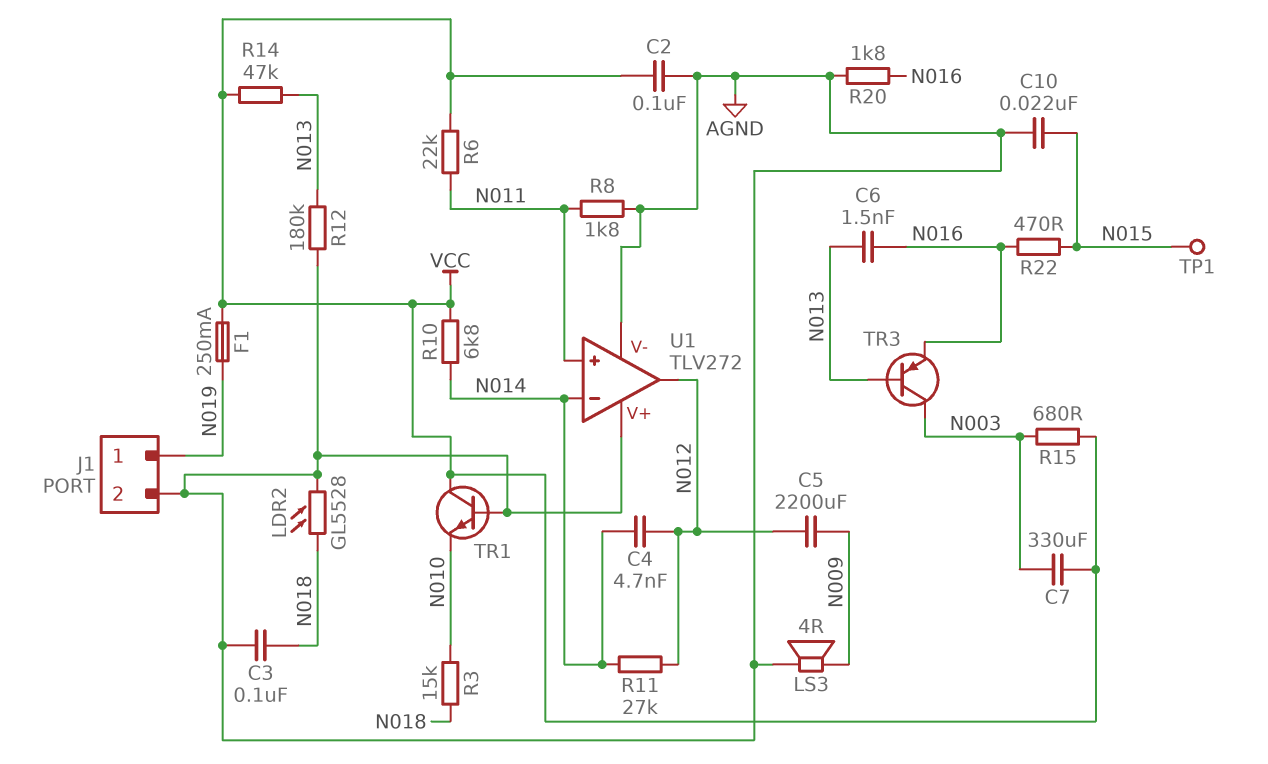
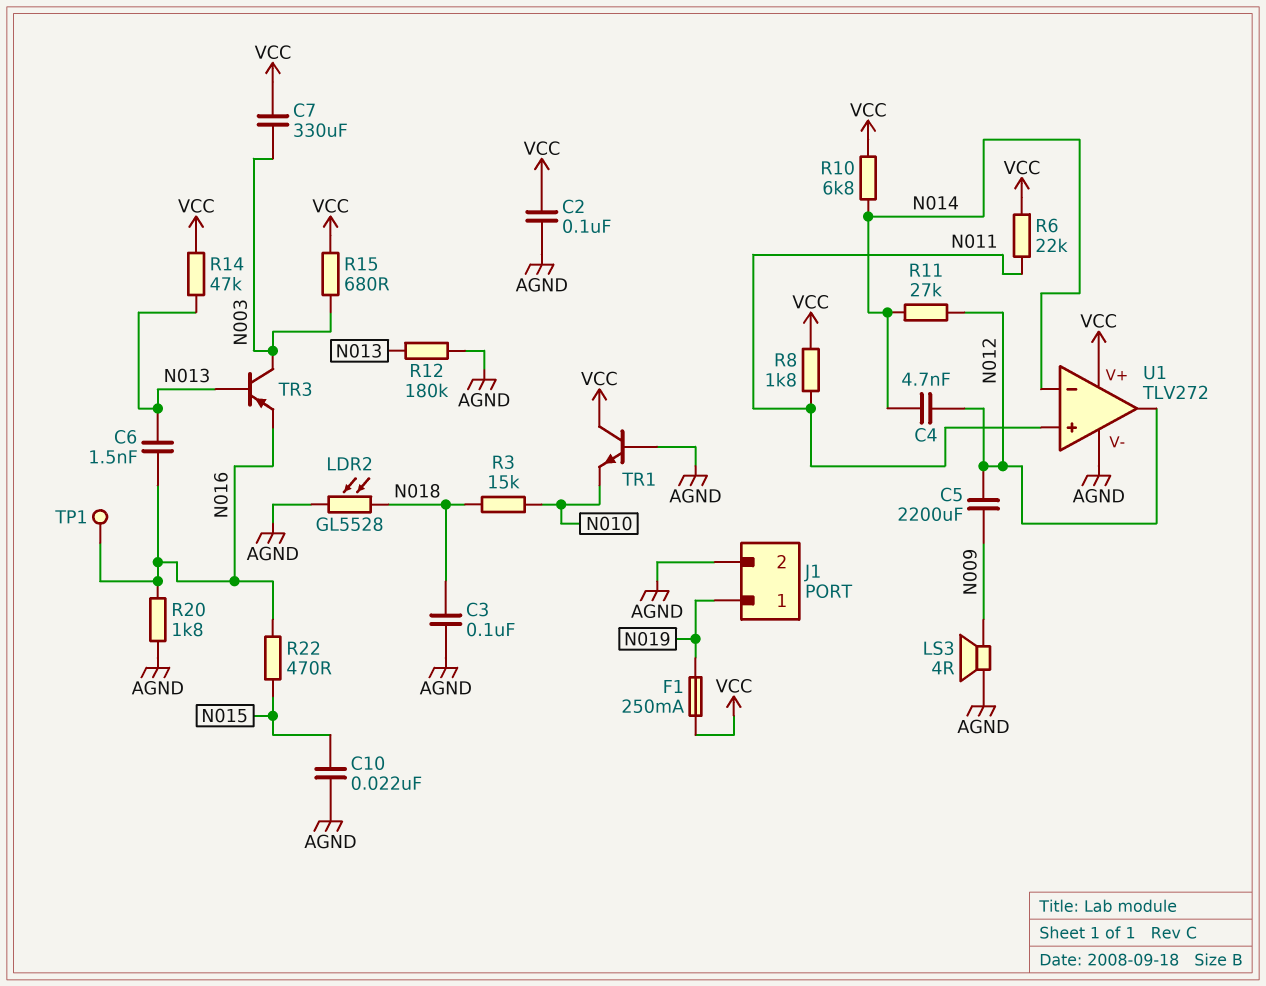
R8: 1.8k (AGND, N011) -> 1.8k (N011, VCC)
TP1: test point (N015) -> test point (N016)
U1 pin V+: AGND -> VCC

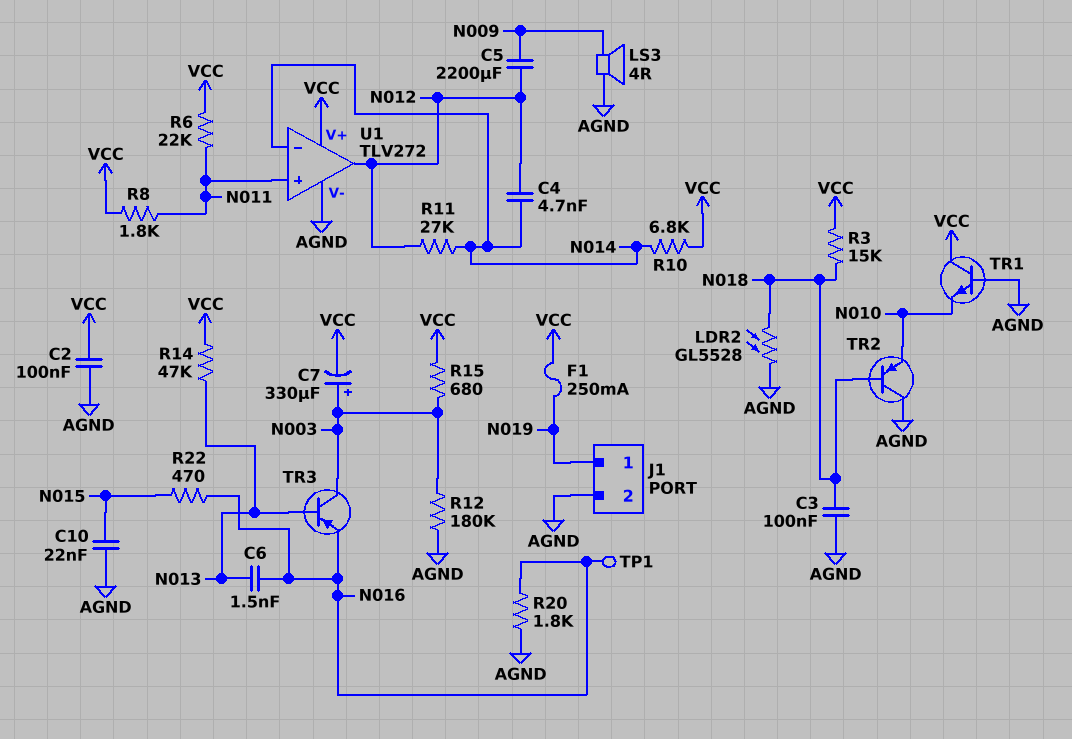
C7: 330uF (N003, VCC) -> 330uF (plus N003, minus VCC)
R3: 15k (N010, N018) -> 15k (N018, VCC)
R12: 180k (AGND, N013) -> 180k (AGND, N003)
TR2: none -> PNP (B N018, C AGND, E N010)

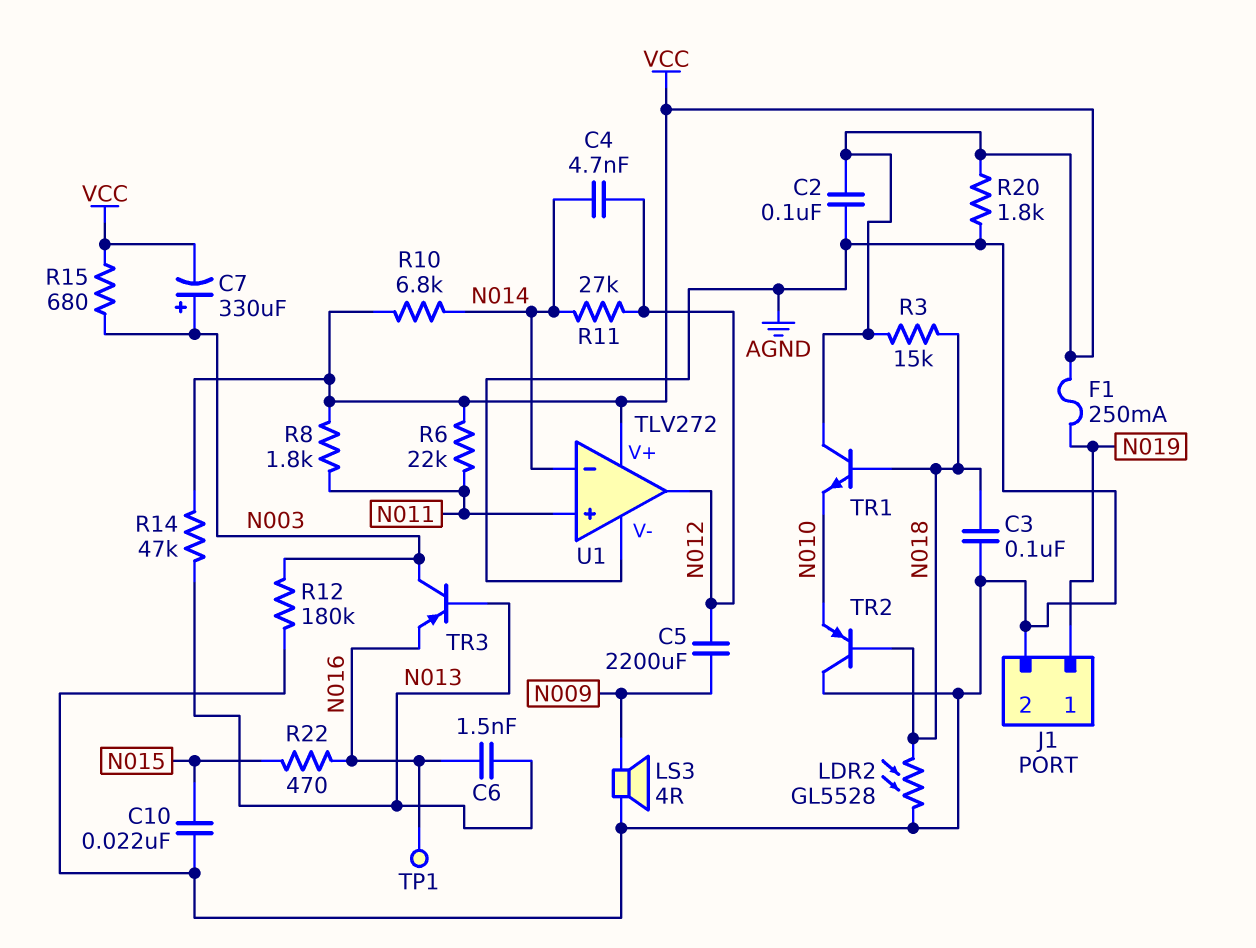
R20: 1.8k (AGND, N016) -> 1.8k (AGND, VCC)
TR1: NPN (B AGND, C VCC, E N010) -> NPN (B N018, C VCC, E N010)

